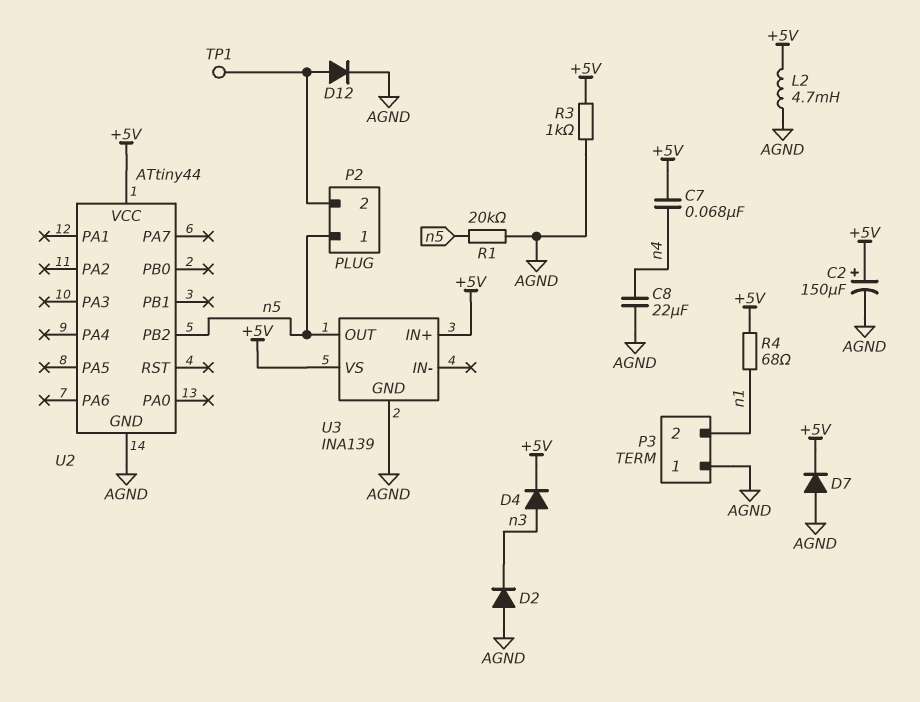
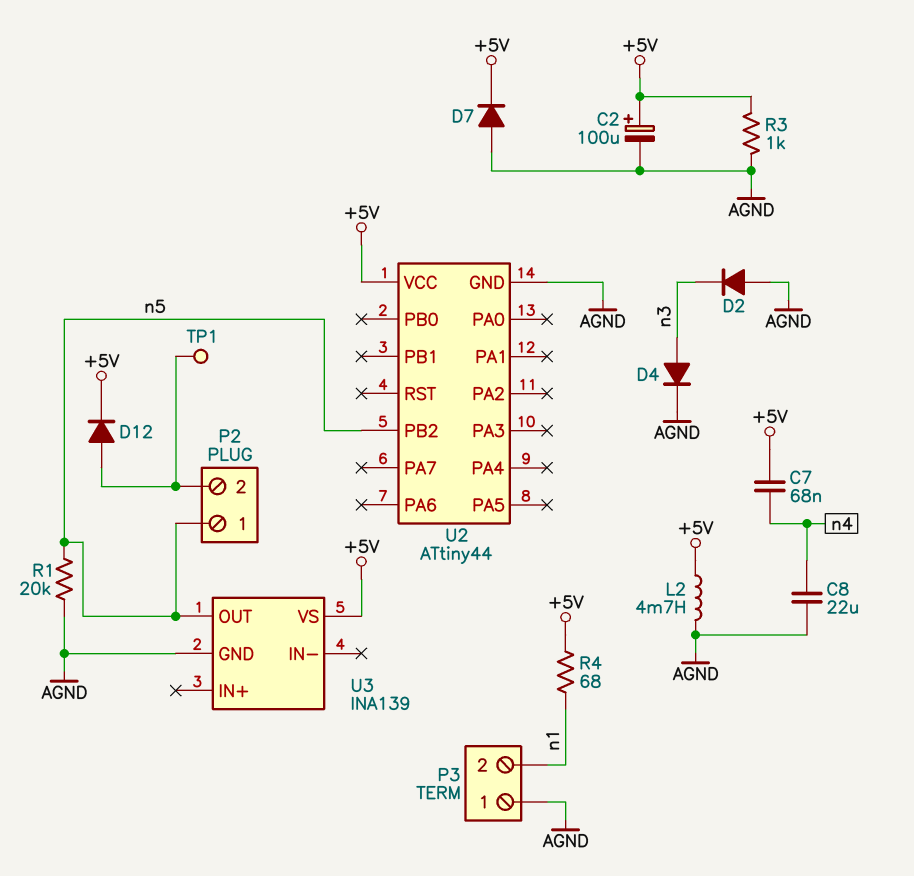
C2: 150uF (plus +5V, minus AGND) -> 100uF (plus +5V, minus AGND)
D4: diode (A n3, K +5V) -> diode (A n3, K AGND)
D12: diode (A P2/2, K AGND) -> diode (A P2/2, K +5V)
U3 pin IN+: +5V -> none

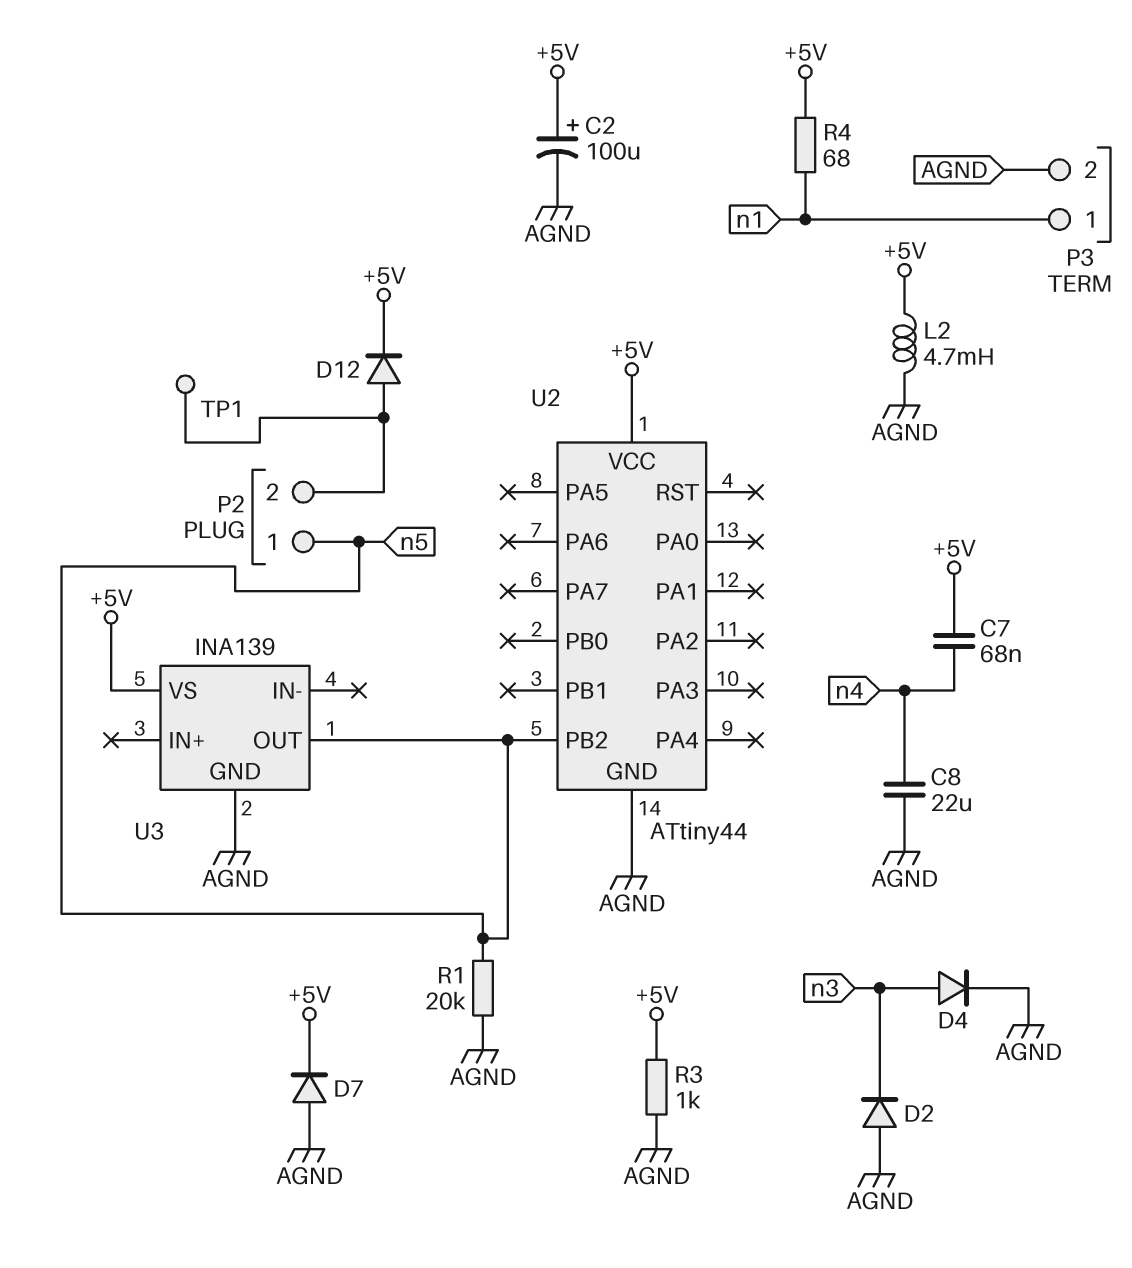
P3 pin 1: AGND -> n1
P3 pin 2: n1 -> AGND

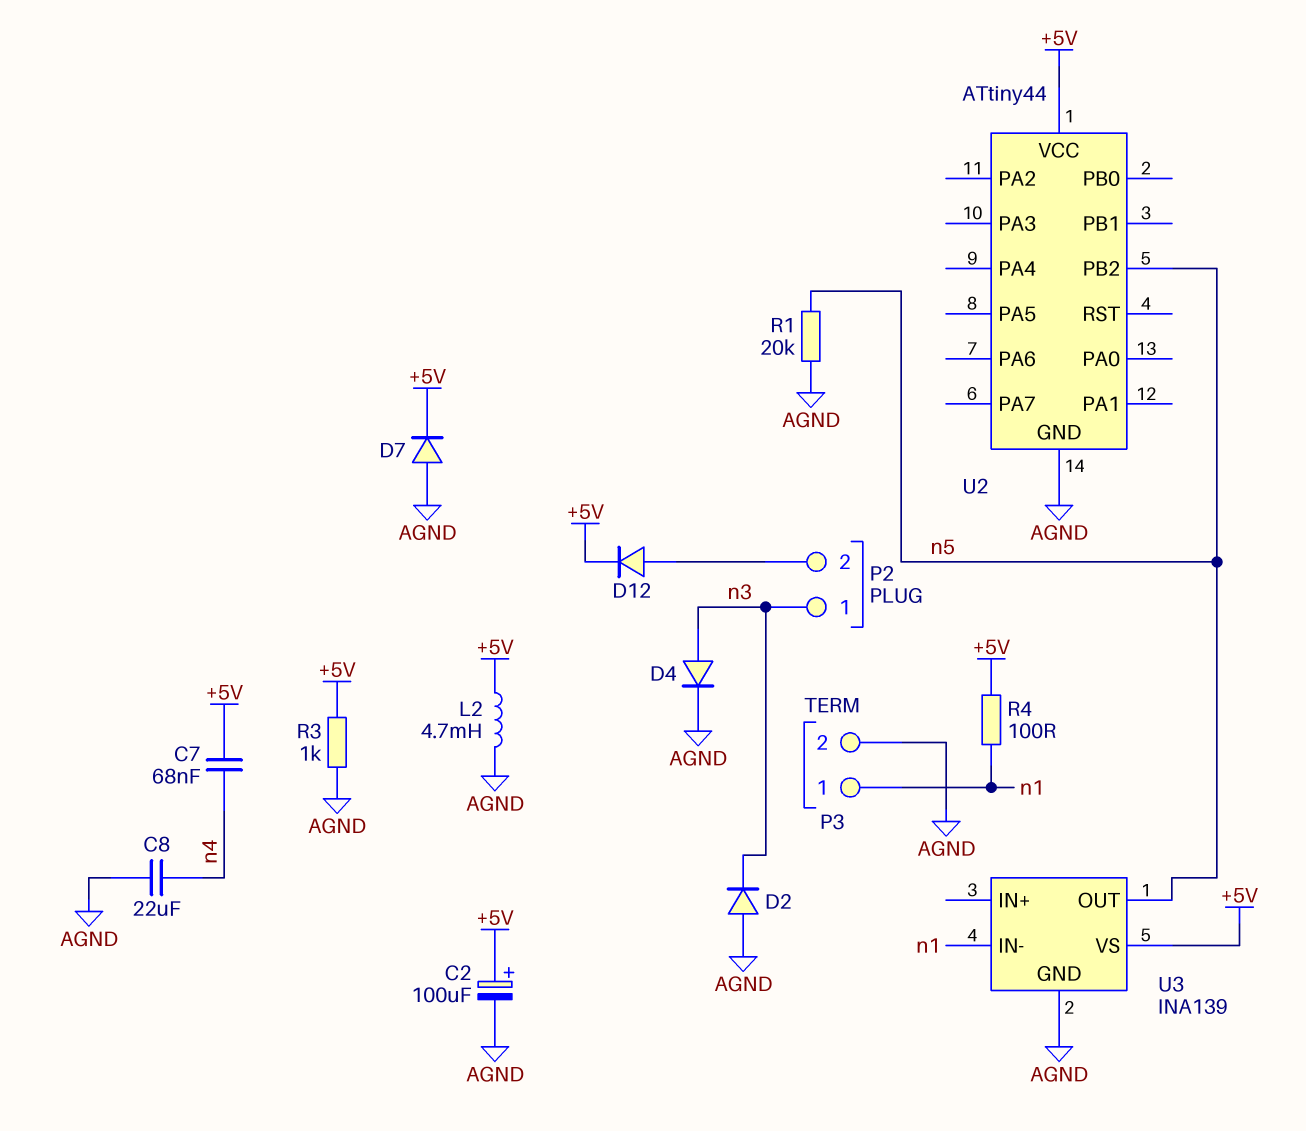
P2 pin 1: n5 -> n3
R4: 68 (+5V, n1) -> 100 (+5V, n1)
TP1: test point (P2/2) -> none
U3 pin IN-: none -> n1

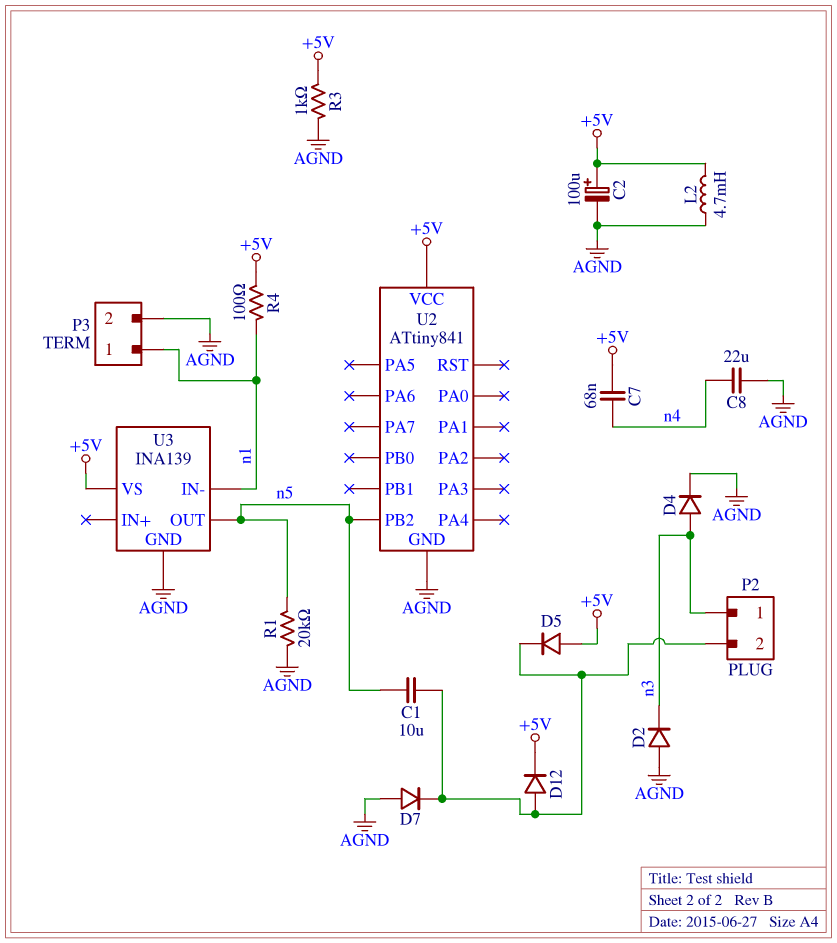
C1: none -> 10uF (P2/2, n5)
D5: none -> diode (A +5V, K P2/2)
D7: diode (A AGND, K +5V) -> diode (A AGND, K P2/2)
U2: ATtiny44 -> ATtiny841

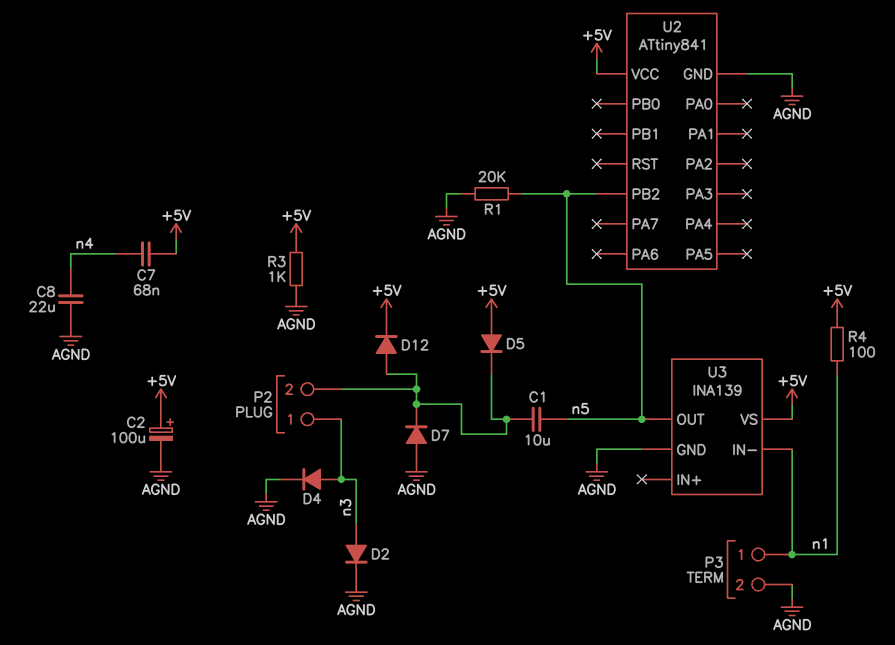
D2: diode (A AGND, K n3) -> diode (A n3, K AGND)
L2: 4.7mH (+5V, AGND) -> none

